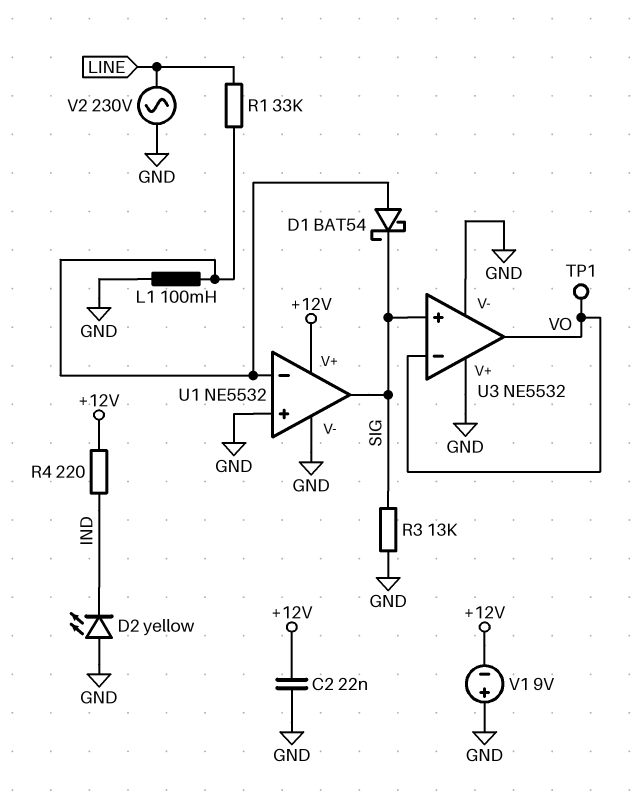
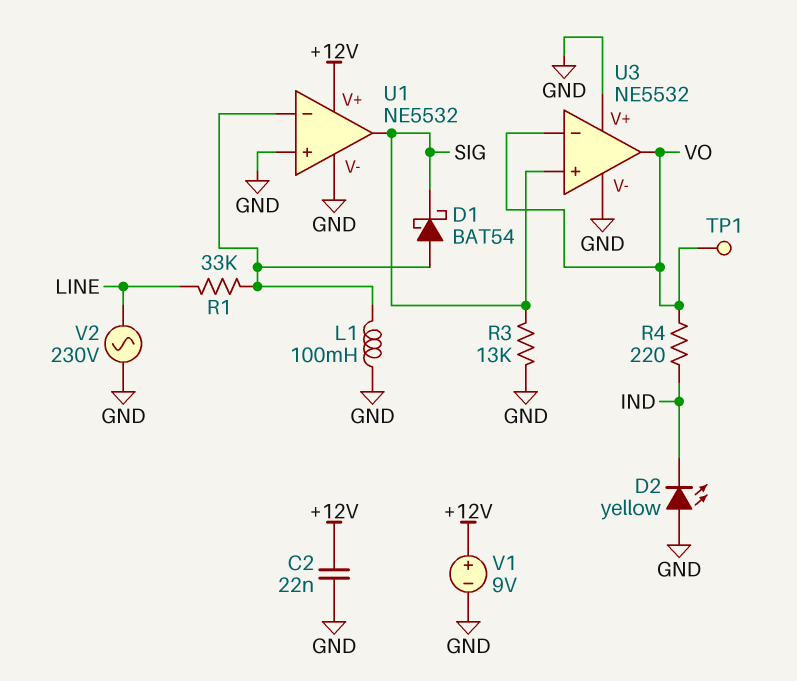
R4: 220 (+12V, IND) -> 220 (IND, VO)
V1: 9V (plus GND, minus +12V) -> 9V (plus +12V, minus GND)

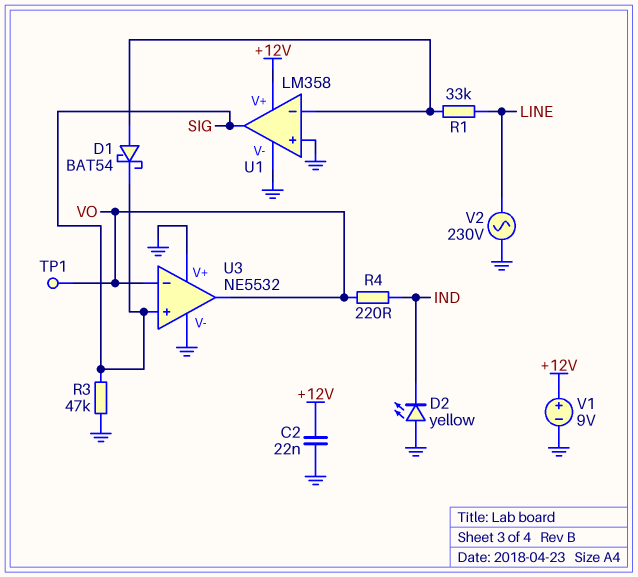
L1: 100mH (GND, U1/in-) -> none
R3: 13k (GND, SIG) -> 47k (GND, SIG)
U1: NE5532 -> LM358

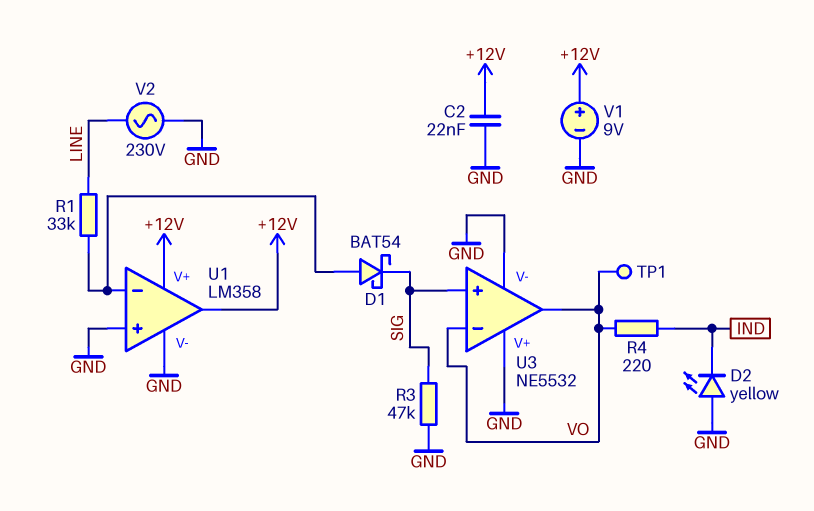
U1 pin out: SIG -> +12V

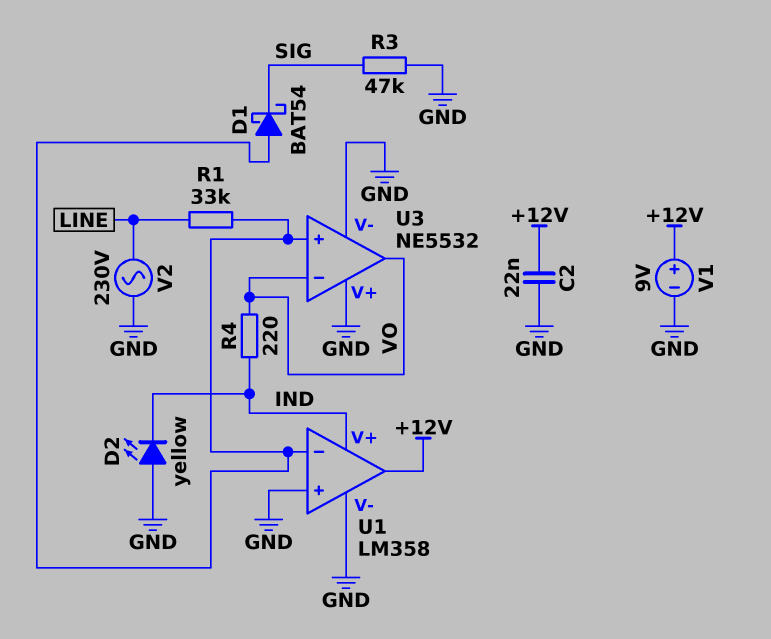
TP1: test point (VO) -> none
U1 pin V+: +12V -> IND
U3 pin in+: SIG -> U1/in-

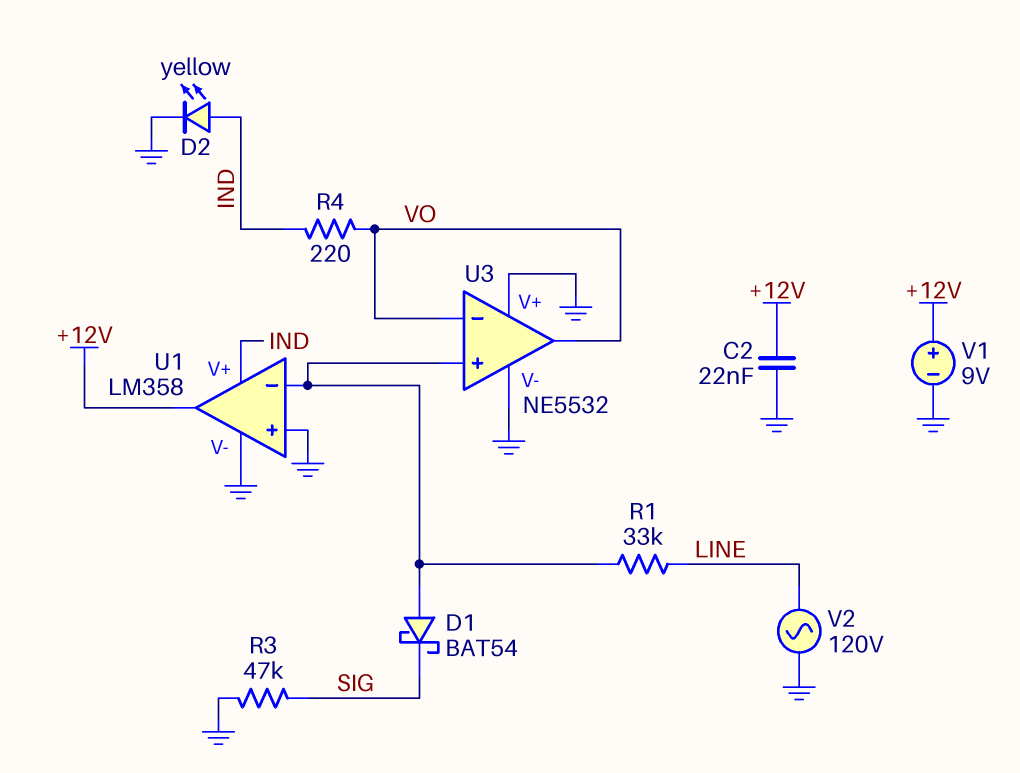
D2: LED yellow (A GND, K IND) -> LED yellow (A IND, K GND)
V2: AC 230V (GND, LINE) -> AC 120V (GND, LINE)

